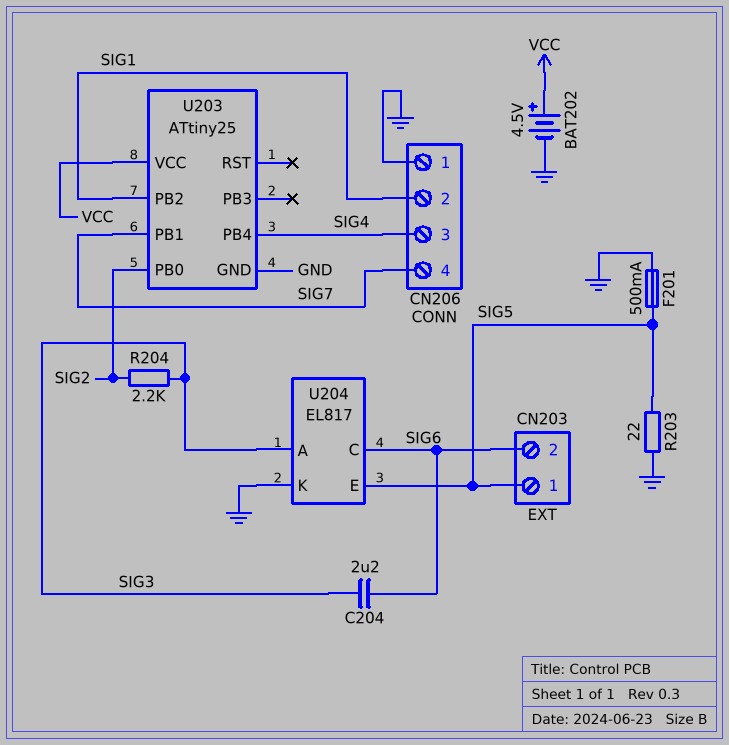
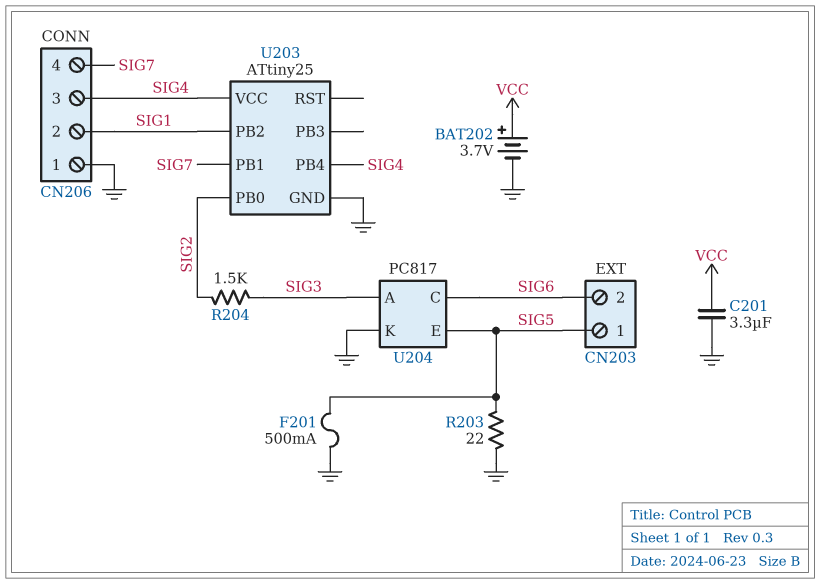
BAT202: 4.5V (plus VCC, minus GND) -> 3.7V (plus VCC, minus GND)
C201: none -> 3.3uF (GND, VCC)
C204: 2.2uF (SIG3, SIG6) -> none
R204: 2.2k (SIG2, SIG3) -> 1.5k (SIG2, SIG3)
U203 pin VCC: VCC -> SIG4
U204: EL817 -> PC817

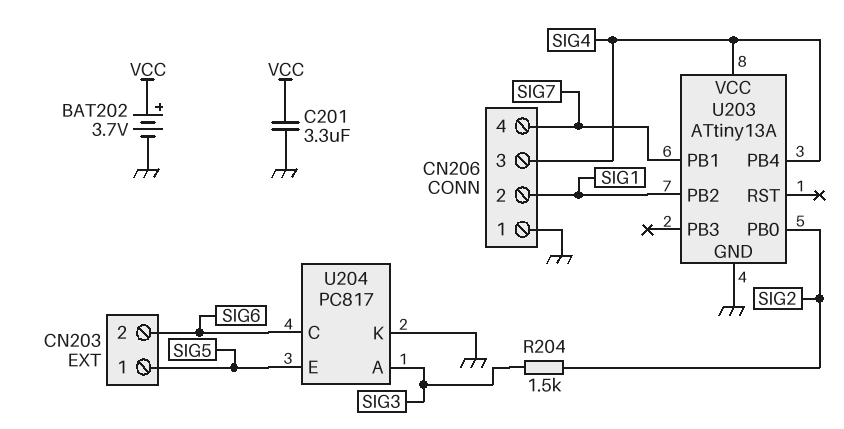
F201: 500mA (GND, SIG5) -> none
R203: 22 (GND, SIG5) -> none
U203: ATtiny25 -> ATtiny13A

